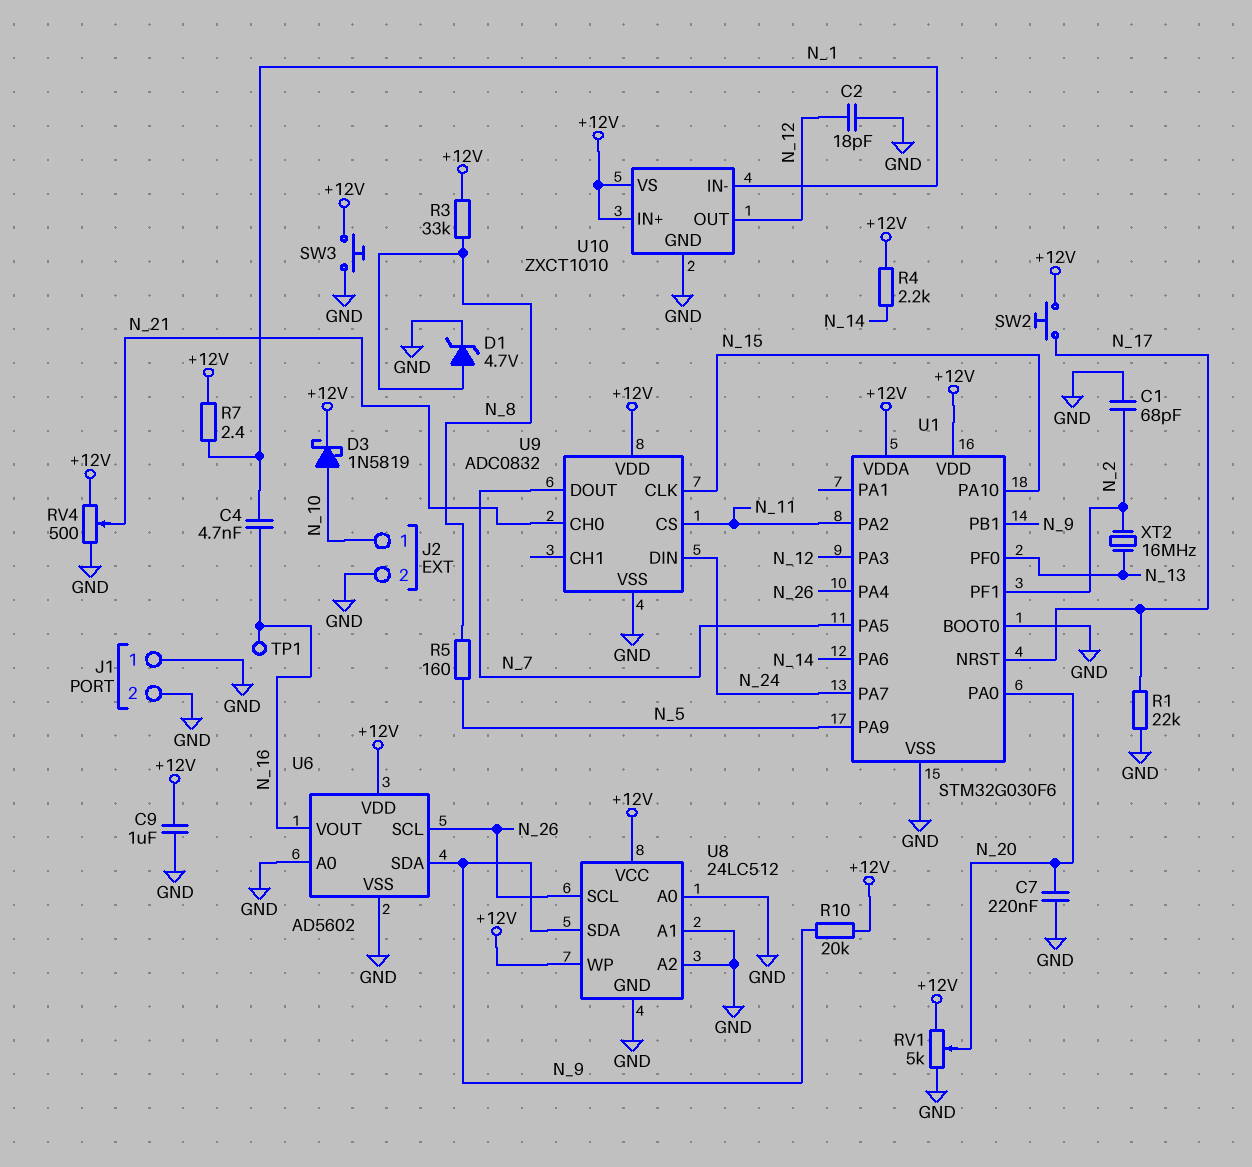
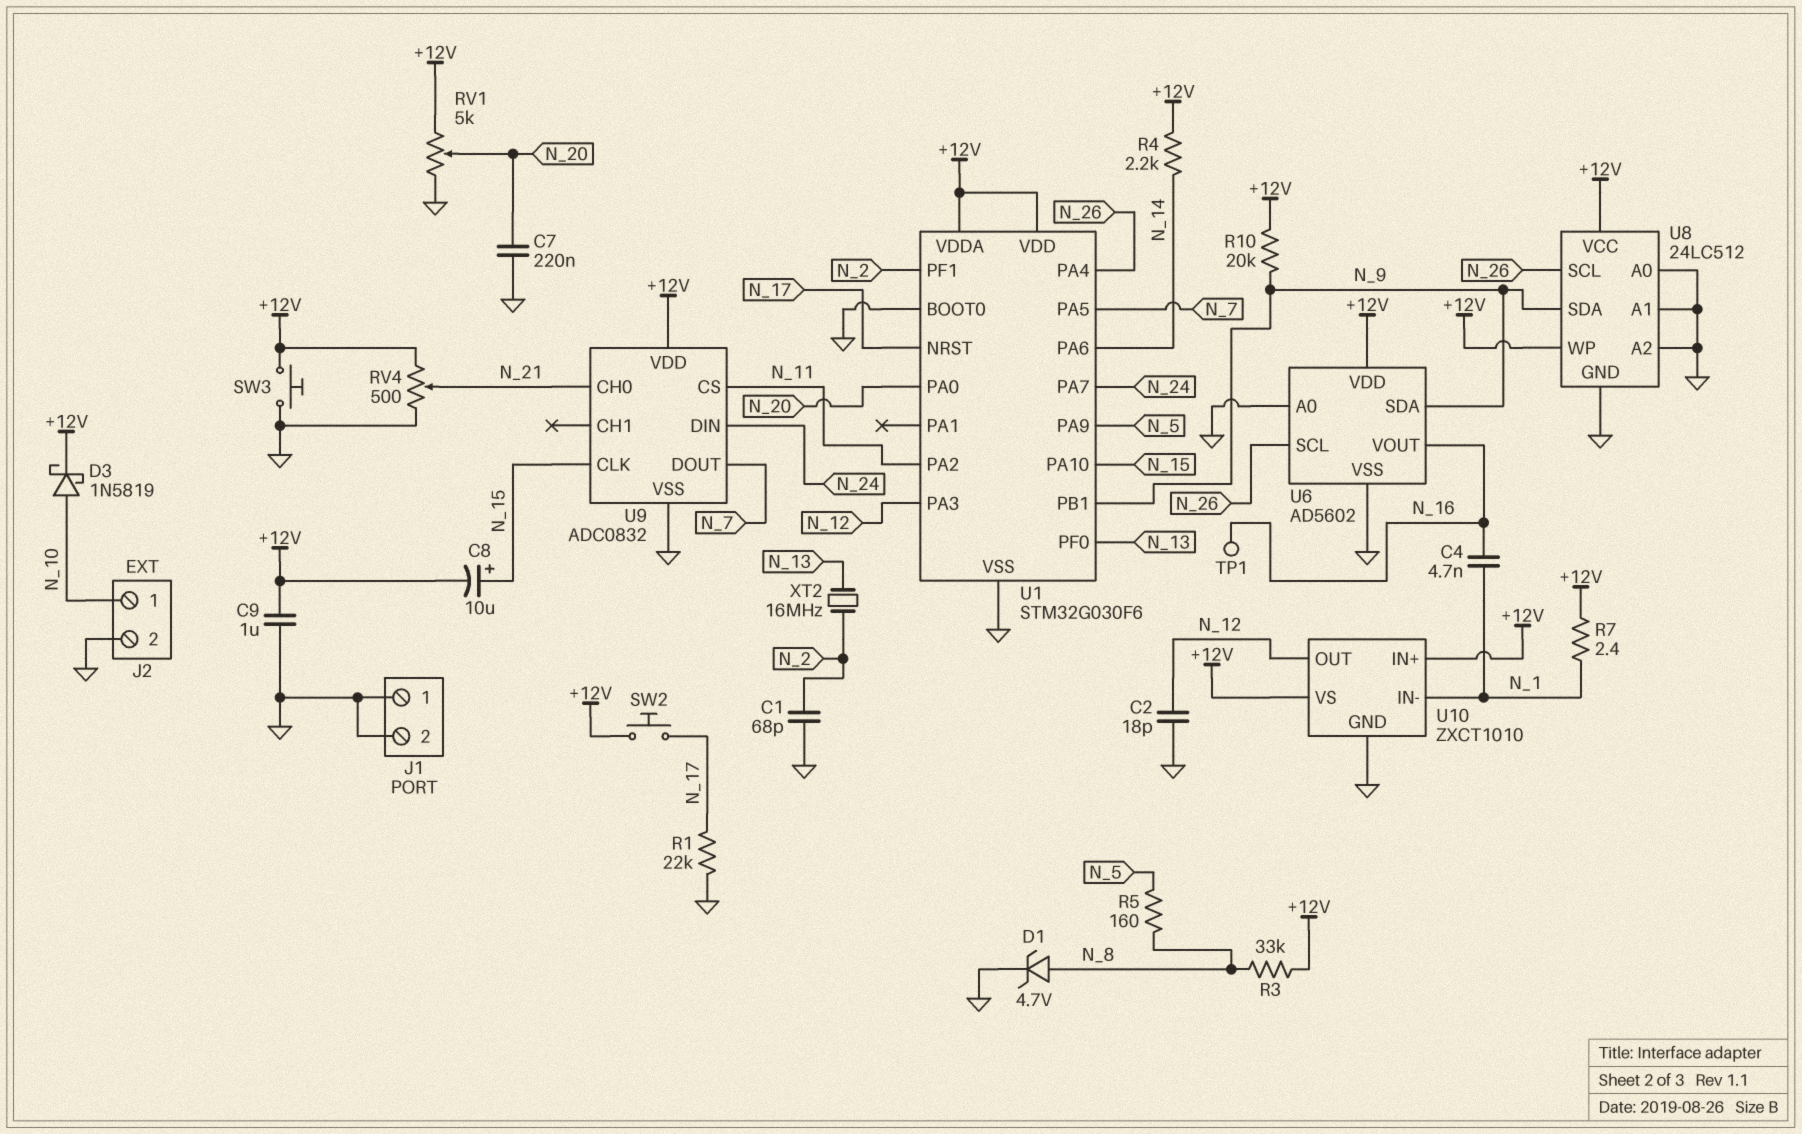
C8: none -> 10uF (plus N_15, minus +12V)

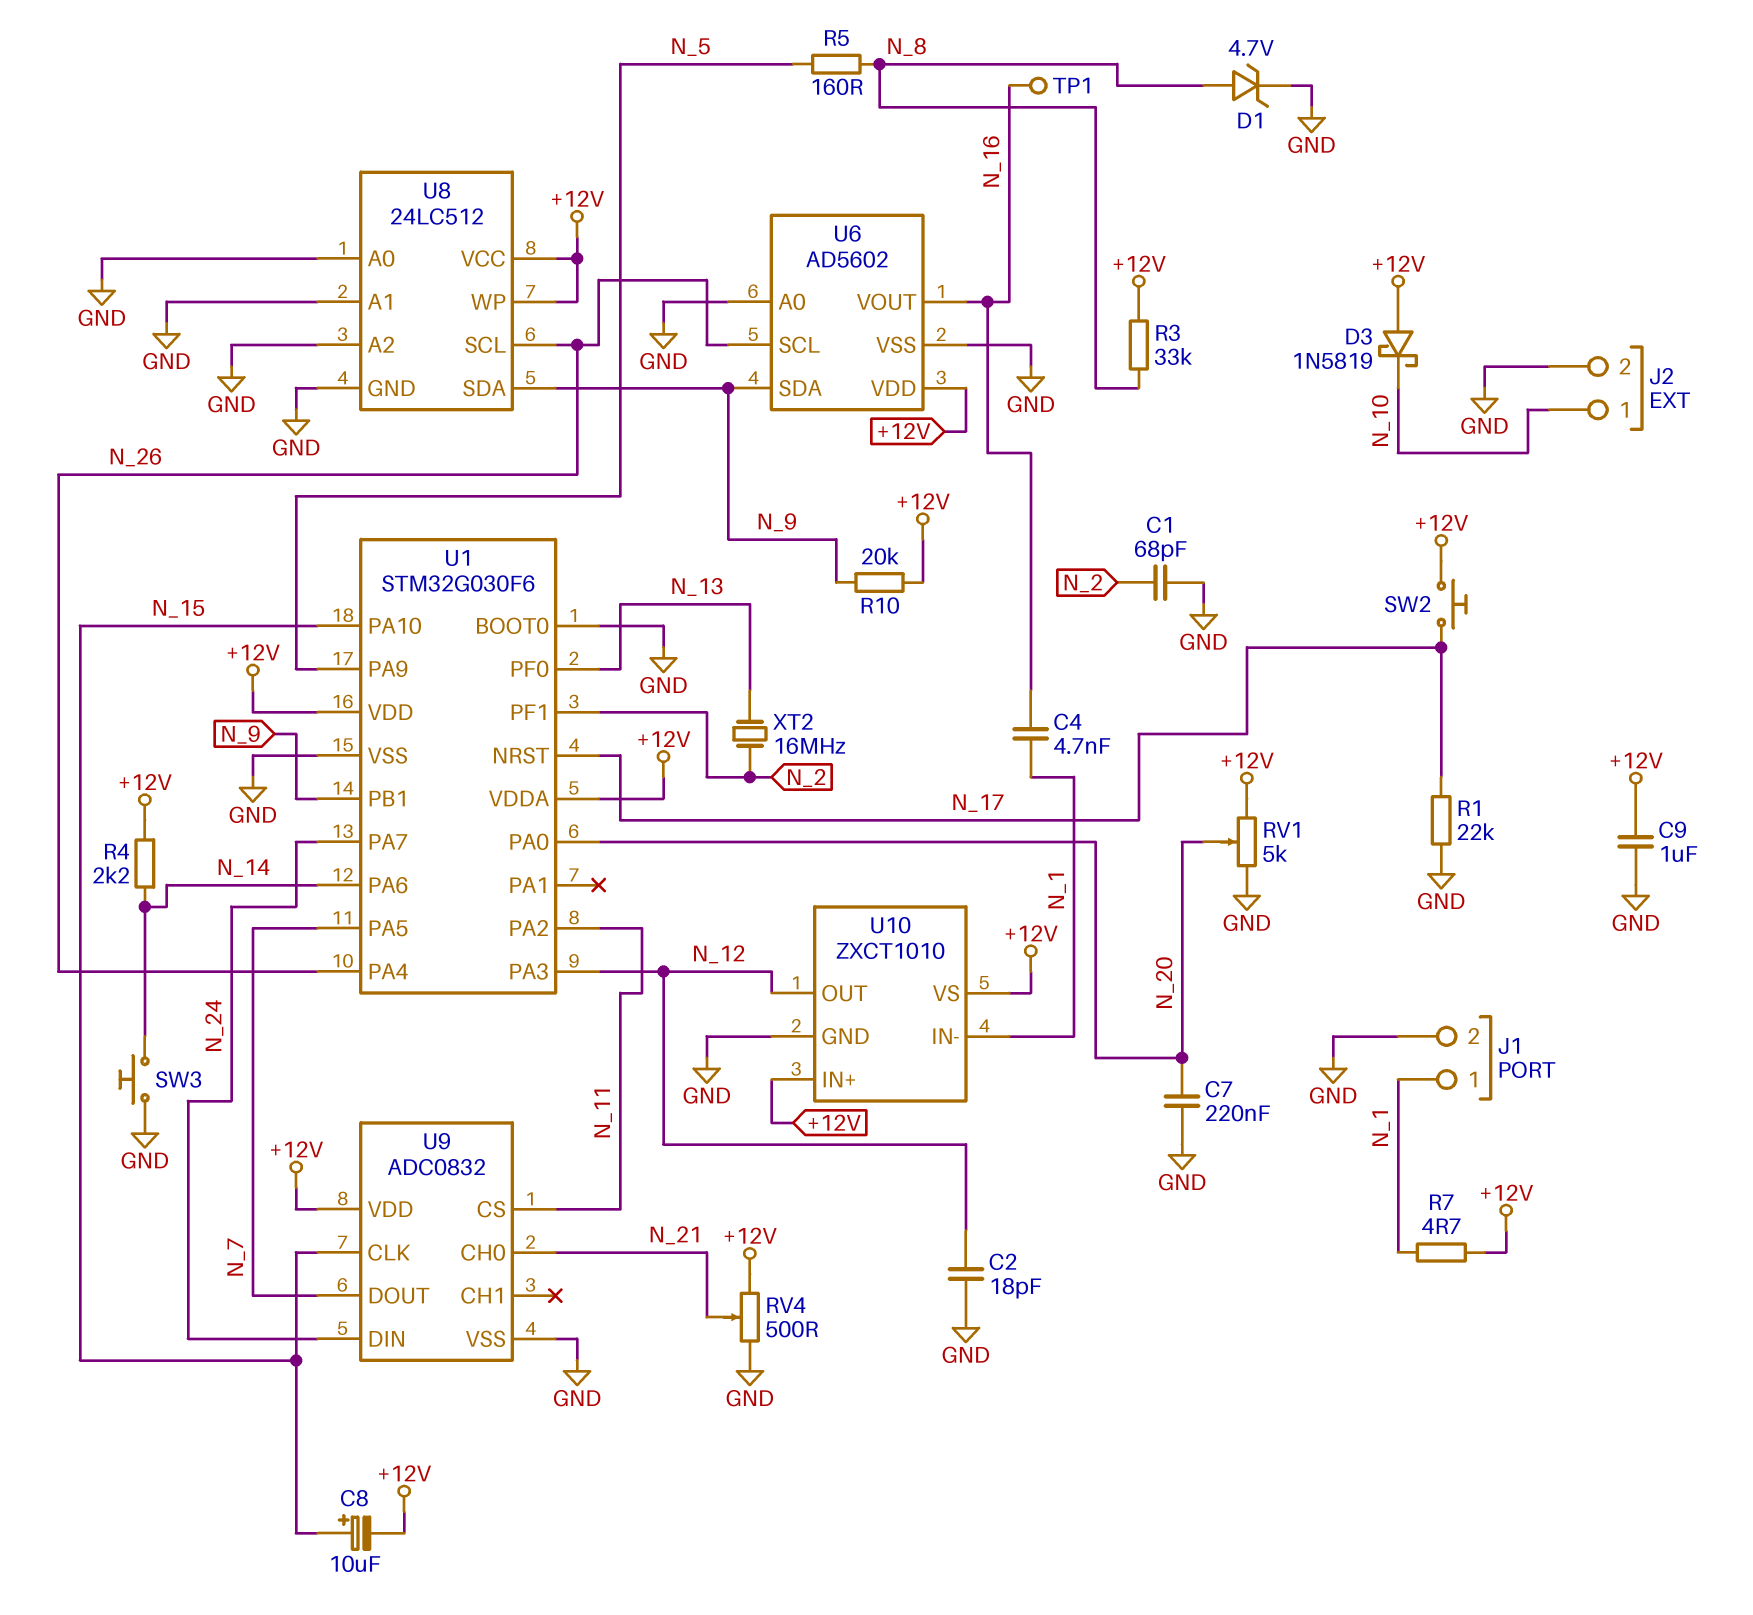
D3: schottky 1N5819 (A N_10, K +12V) -> schottky 1N5819 (A +12V, K N_10)
J1 pin 1: GND -> N_1
R7: 2.4 (+12V, N_1) -> 4.7 (+12V, N_1)
SW3: button (+12V, GND) -> button (GND, N_14)

